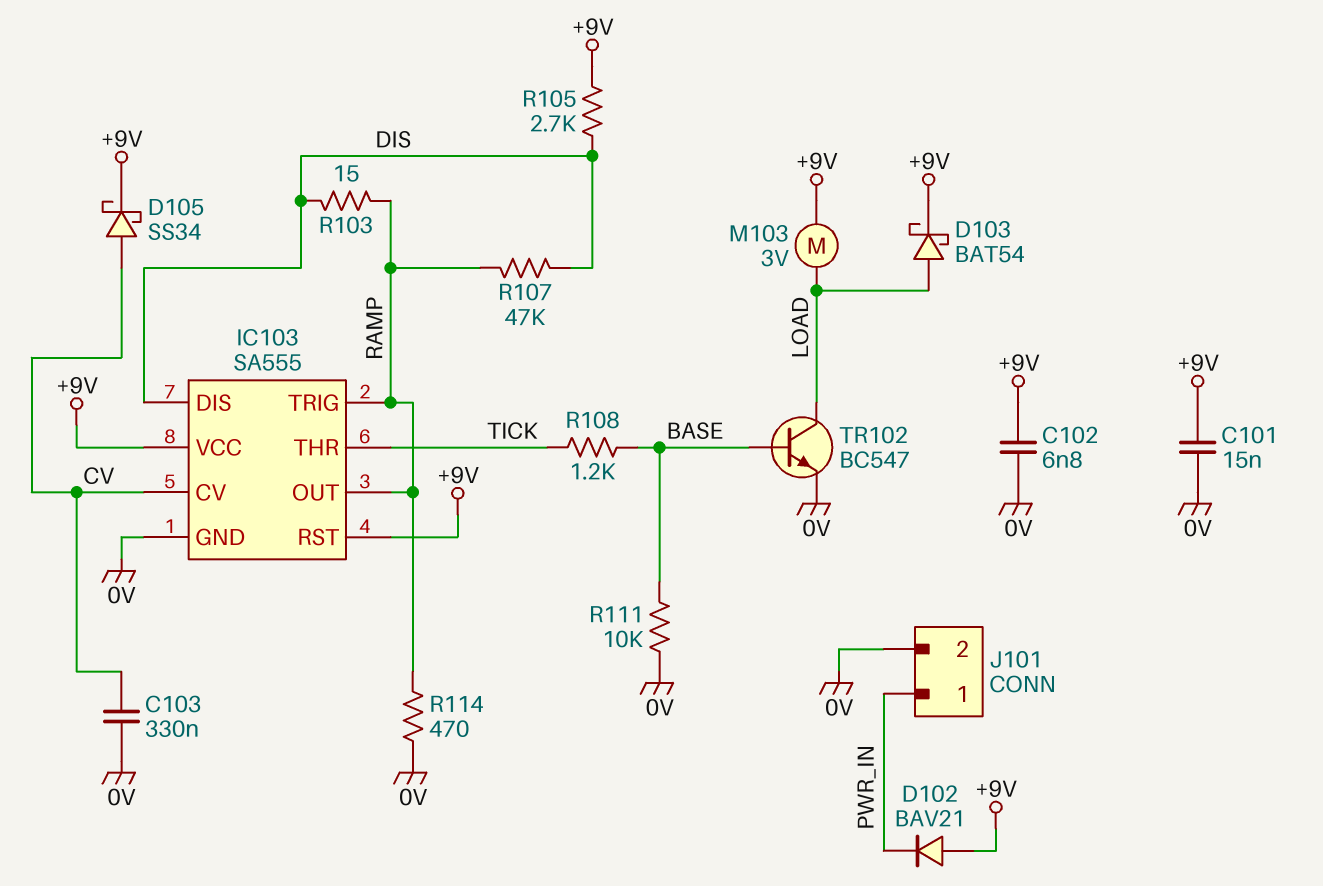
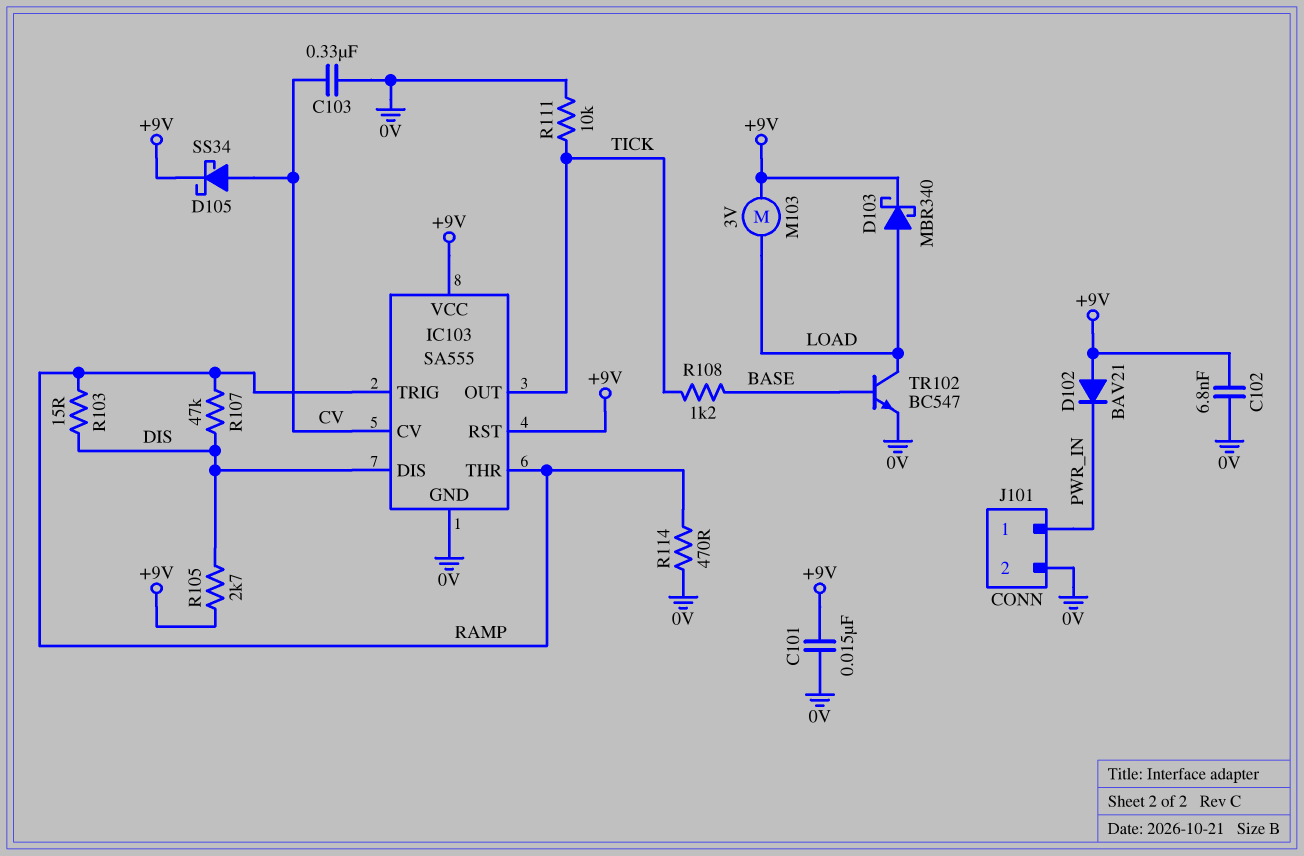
D103: schottky BAT54 (A LOAD, K +9V) -> schottky MBR340 (A LOAD, K +9V)
IC103 pin OUT: RAMP -> TICK
IC103 pin THR: TICK -> RAMP
R111: 10k (0V, BASE) -> 10k (0V, TICK)

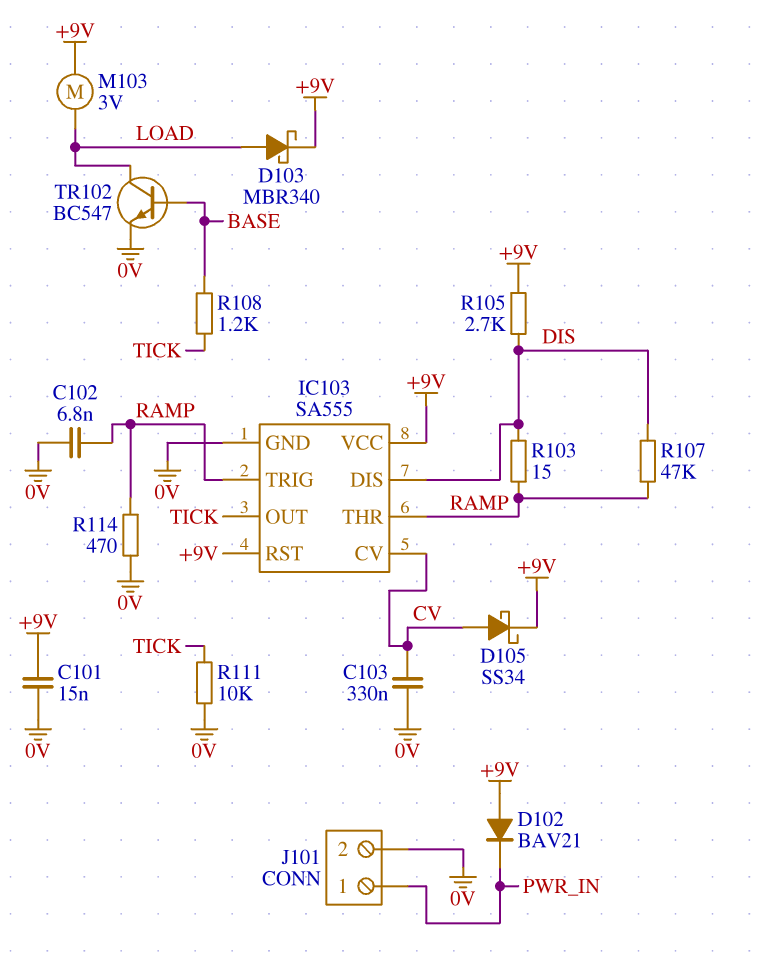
C102: 6.8nF (+9V, 0V) -> 6.8nF (0V, RAMP)

